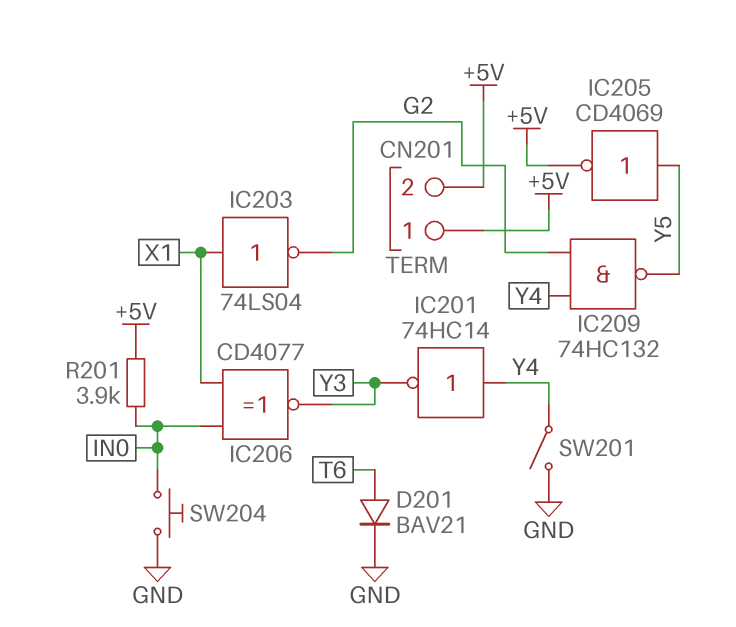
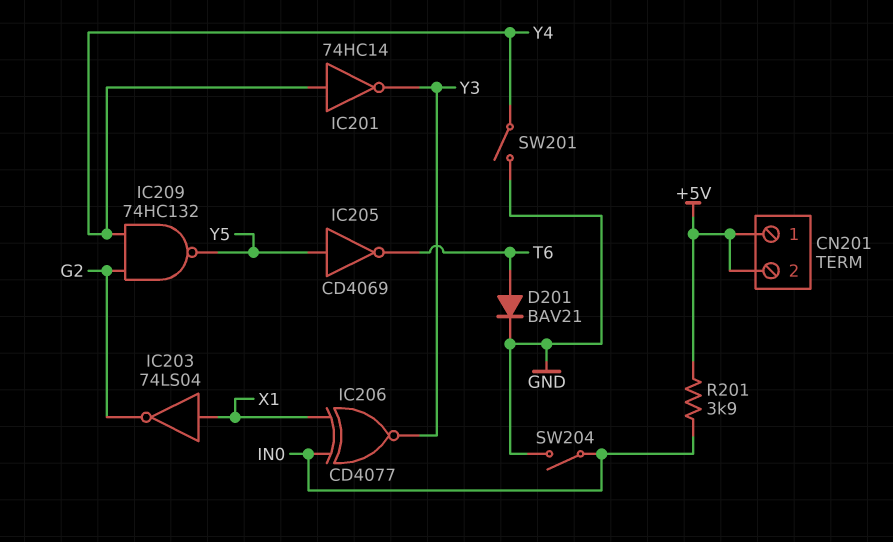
IC205: NOT CD4069 (in Y5, out +5V) -> NOT CD4069 (in Y5, out T6)
SW204: button (GND, IN0) -> switch (GND, IN0)

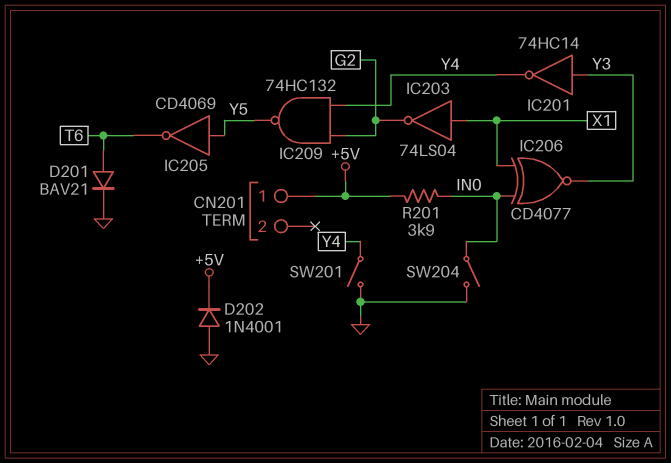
CN201 pin 2: +5V -> none
D202: none -> diode 1N4001 (A GND, K +5V)
IC201: NOT 74HC14 (in Y4, out Y3) -> NOT 74HC14 (in Y3, out Y4)

